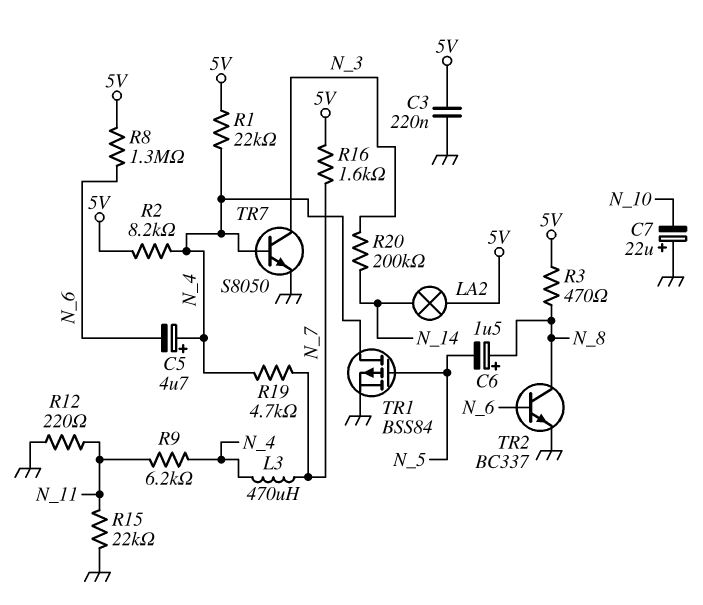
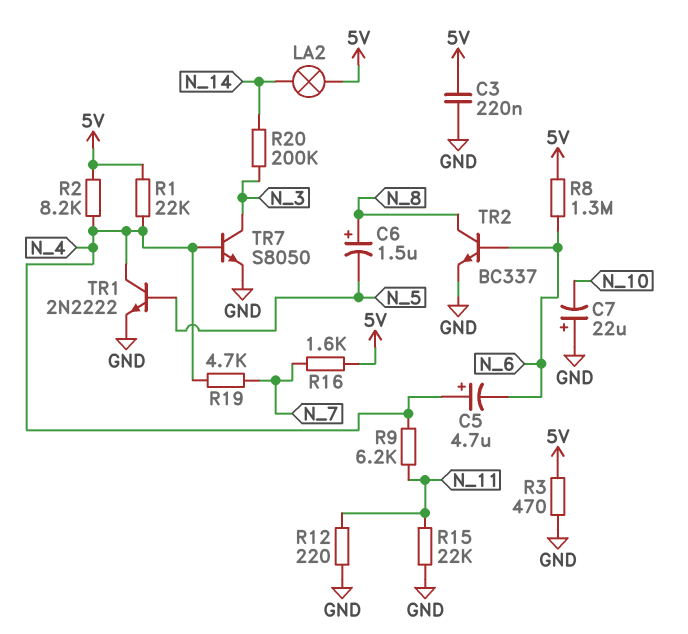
L3: 470uH (N_4, N_7) -> none
R3: 470 (5V, N_8) -> 470 (5V, GND)
TR1: PMOS BSS84 (G N_5, D N_4, S GND) -> NPN 2N2222 (B N_5, C N_4, E GND)

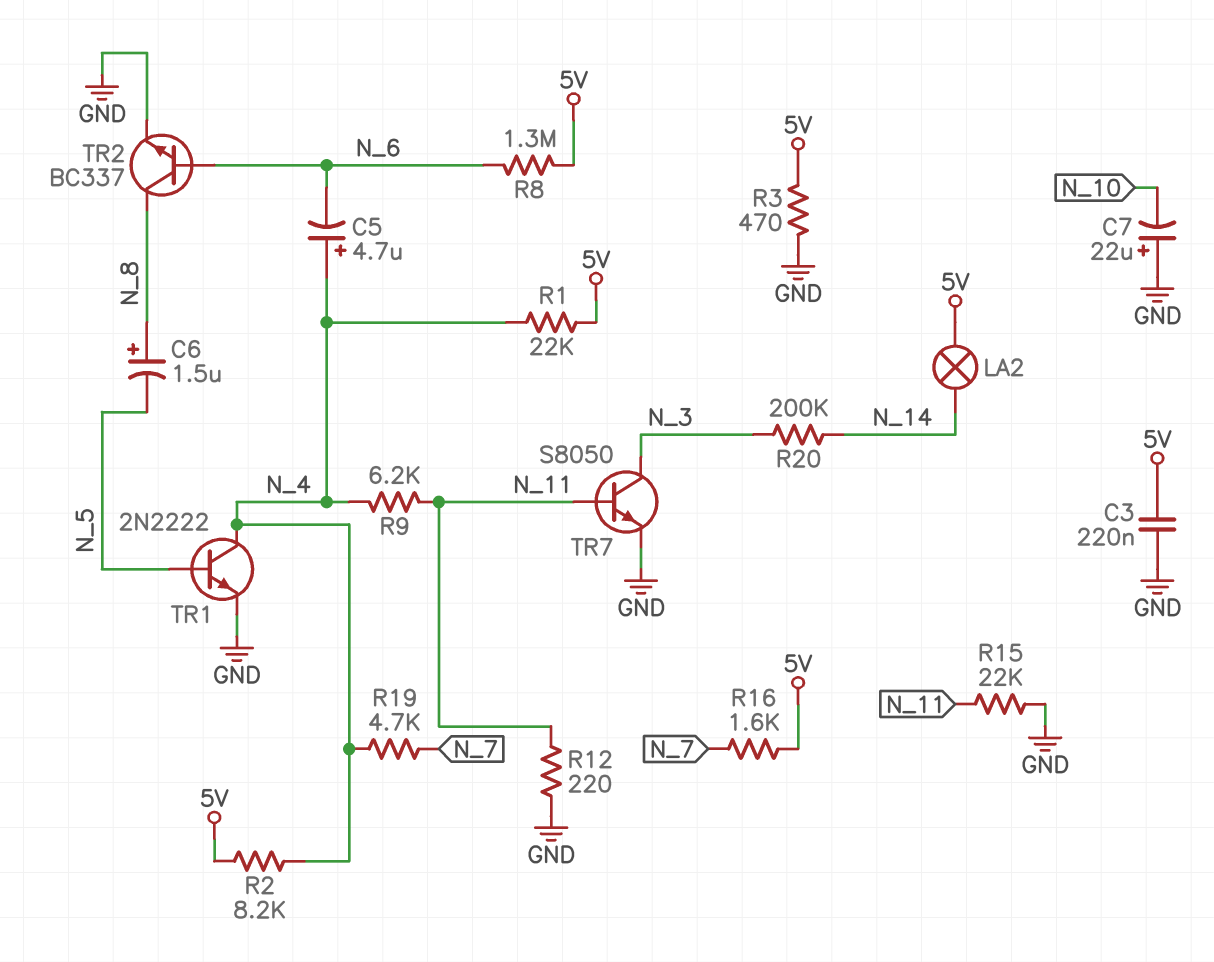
TR7: NPN S8050 (B N_4, C N_3, E GND) -> NPN S8050 (B N_11, C N_3, E GND)

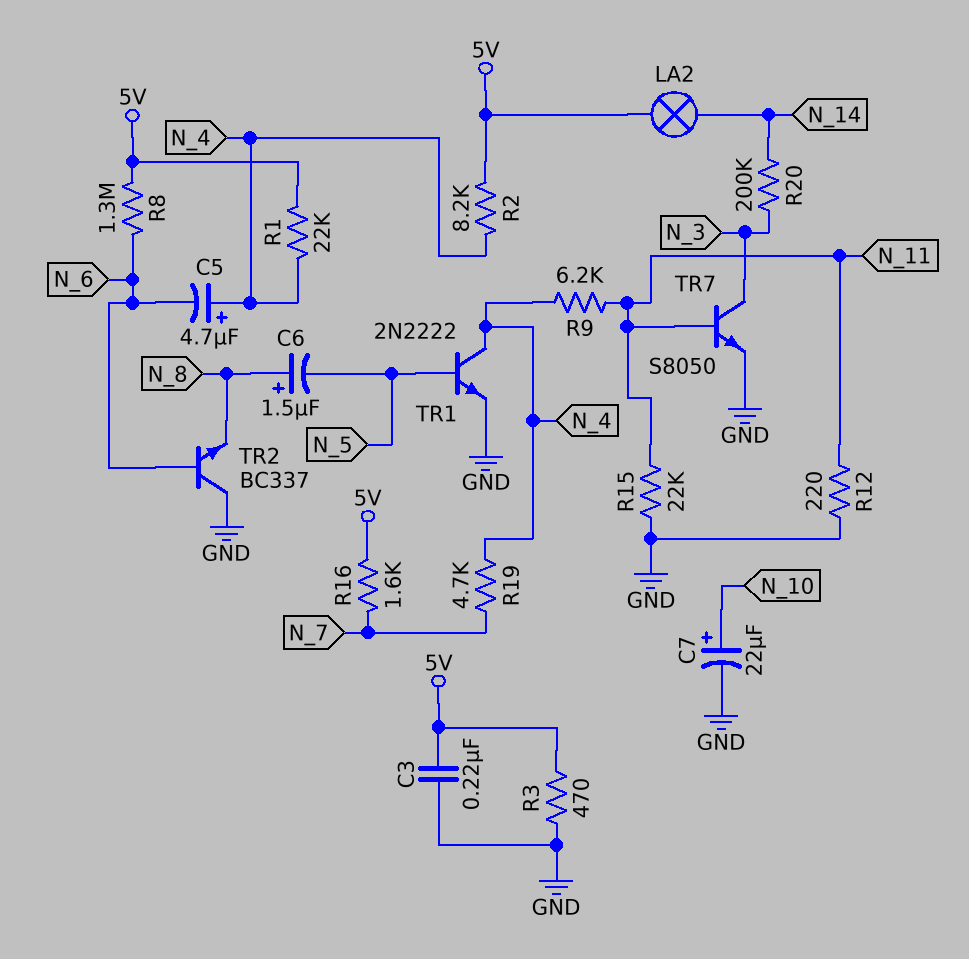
C7: 22uF (plus GND, minus N_10) -> 22uF (plus N_10, minus GND)
TR2: NPN BC337 (B N_6, C N_8, E GND) -> NPN BC337 (B N_6, C GND, E N_8)

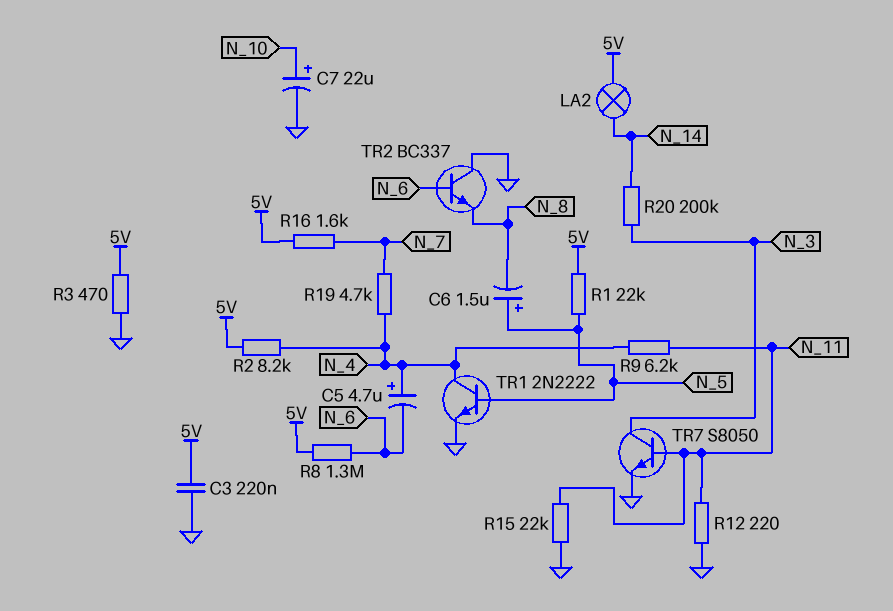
C6: 1.5uF (plus N_8, minus N_5) -> 1.5uF (plus N_5, minus N_8)
R1: 22k (5V, N_4) -> 22k (5V, N_5)

